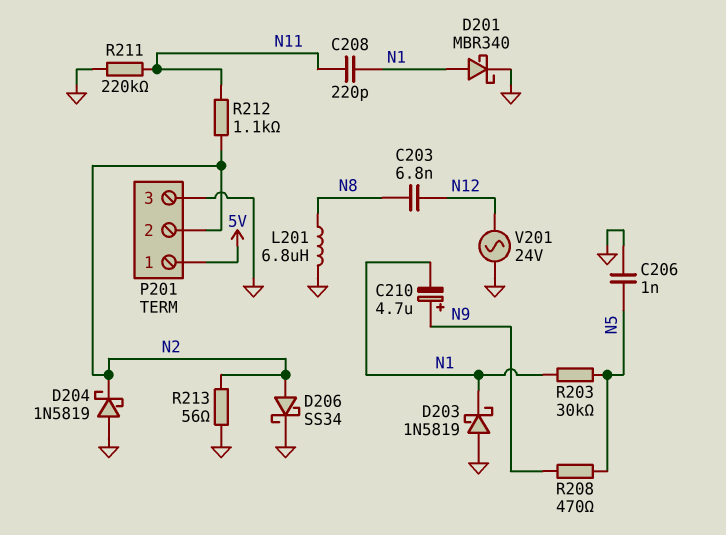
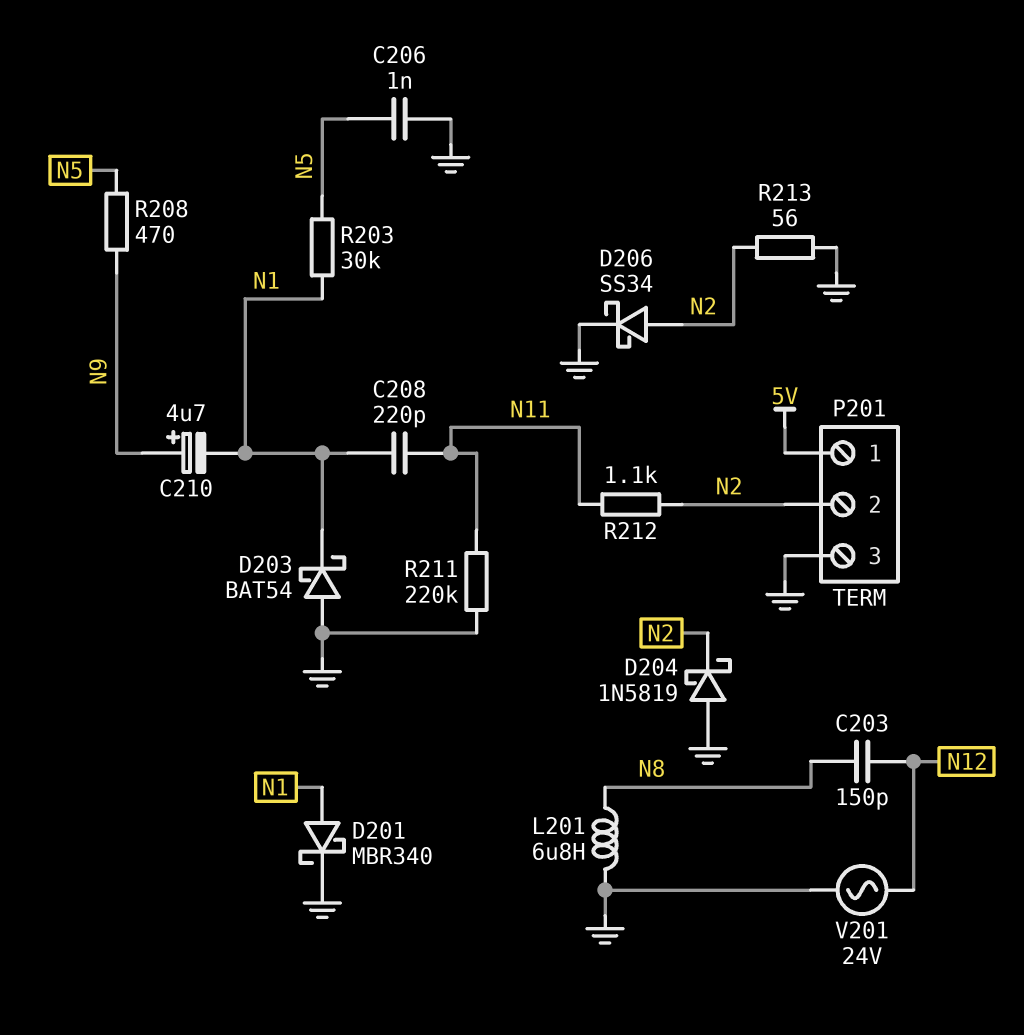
C203: 6.8nF (N8, N12) -> 150pF (N8, N12)
D203: schottky 1N5819 (A GND, K N1) -> schottky BAT54 (A GND, K N1)

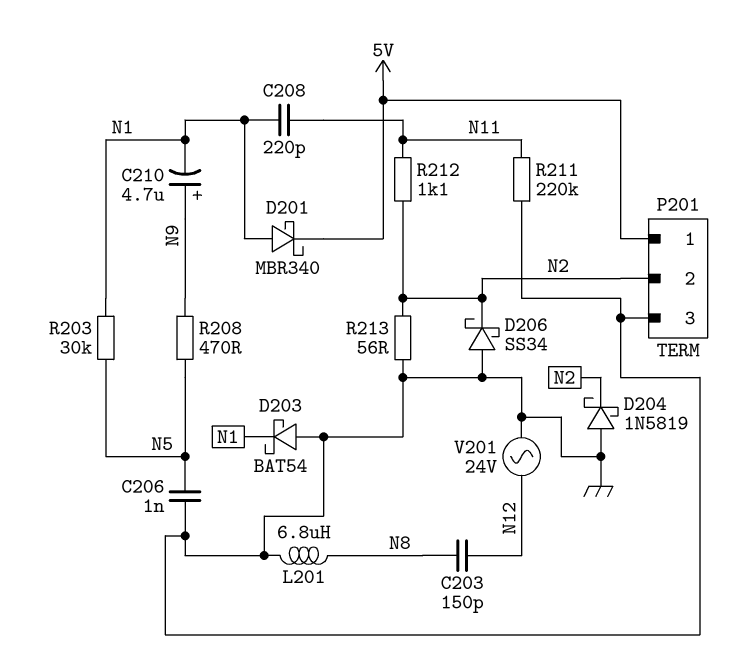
D201: schottky MBR340 (A N1, K GND) -> schottky MBR340 (A N1, K 5V)
D206: schottky SS34 (A N2, K GND) -> schottky SS34 (A GND, K N2)

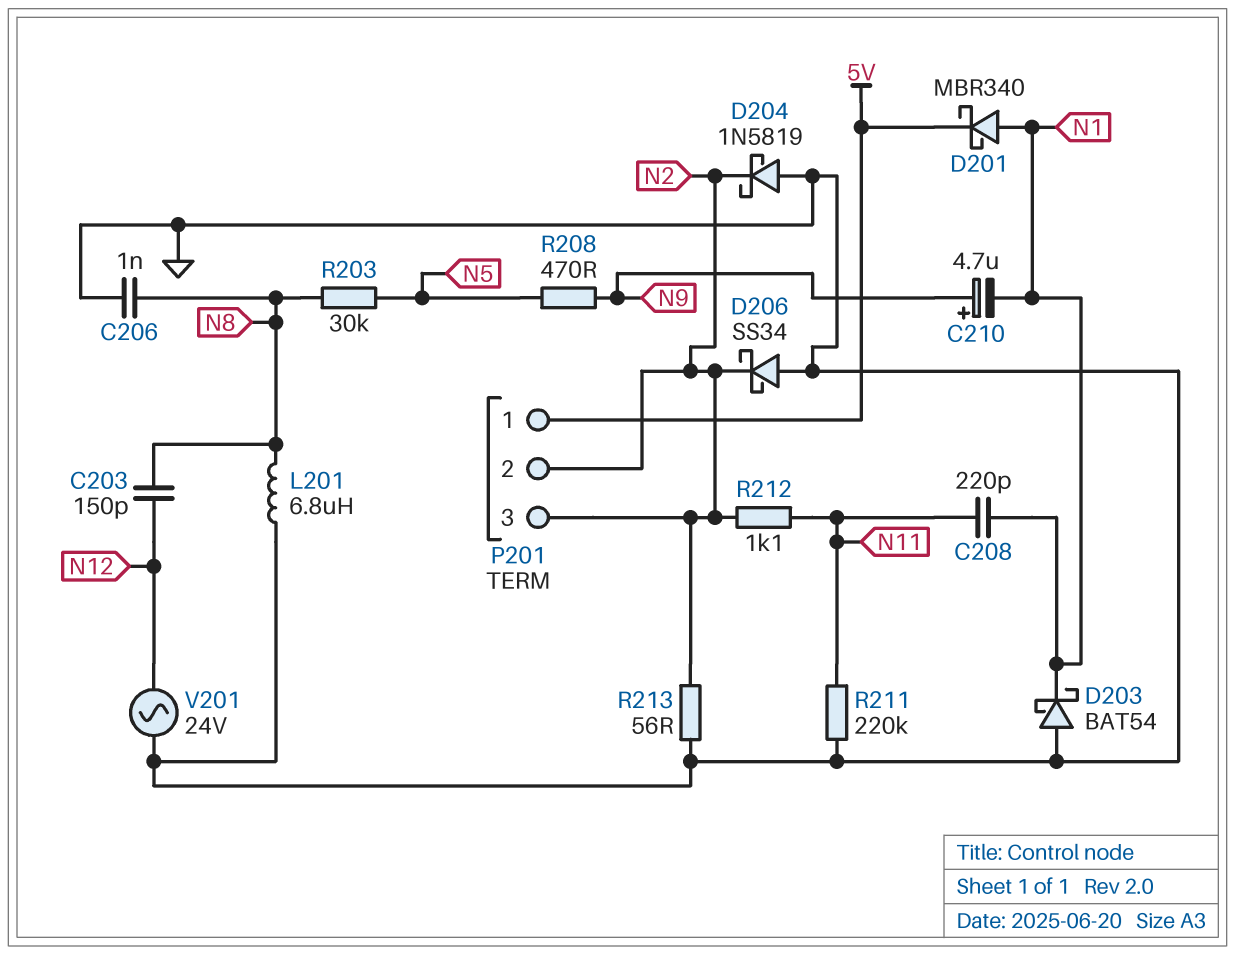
C206: 1nF (GND, N5) -> 1nF (GND, N8)
P201 pin 3: GND -> N2
R203: 30k (N1, N5) -> 30k (N5, N8)

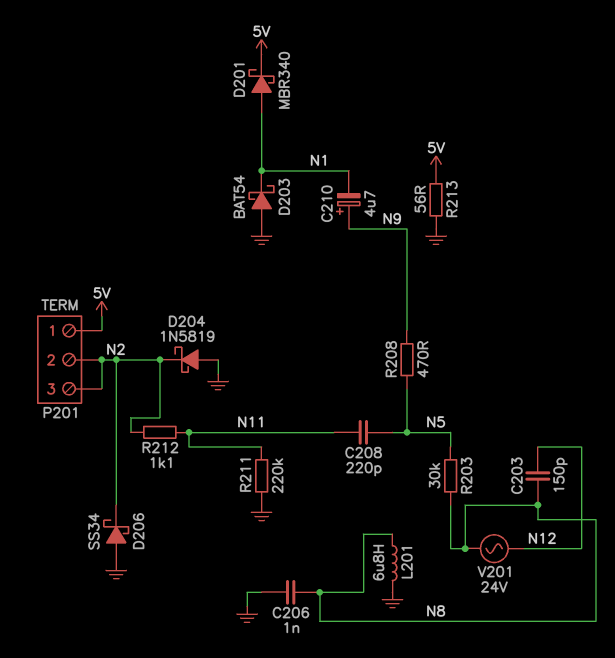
C208: 220pF (N1, N11) -> 220pF (N5, N11)
R213: 56 (GND, N2) -> 56 (5V, GND)
V201: AC 24V (GND, N12) -> AC 24V (N8, N12)

